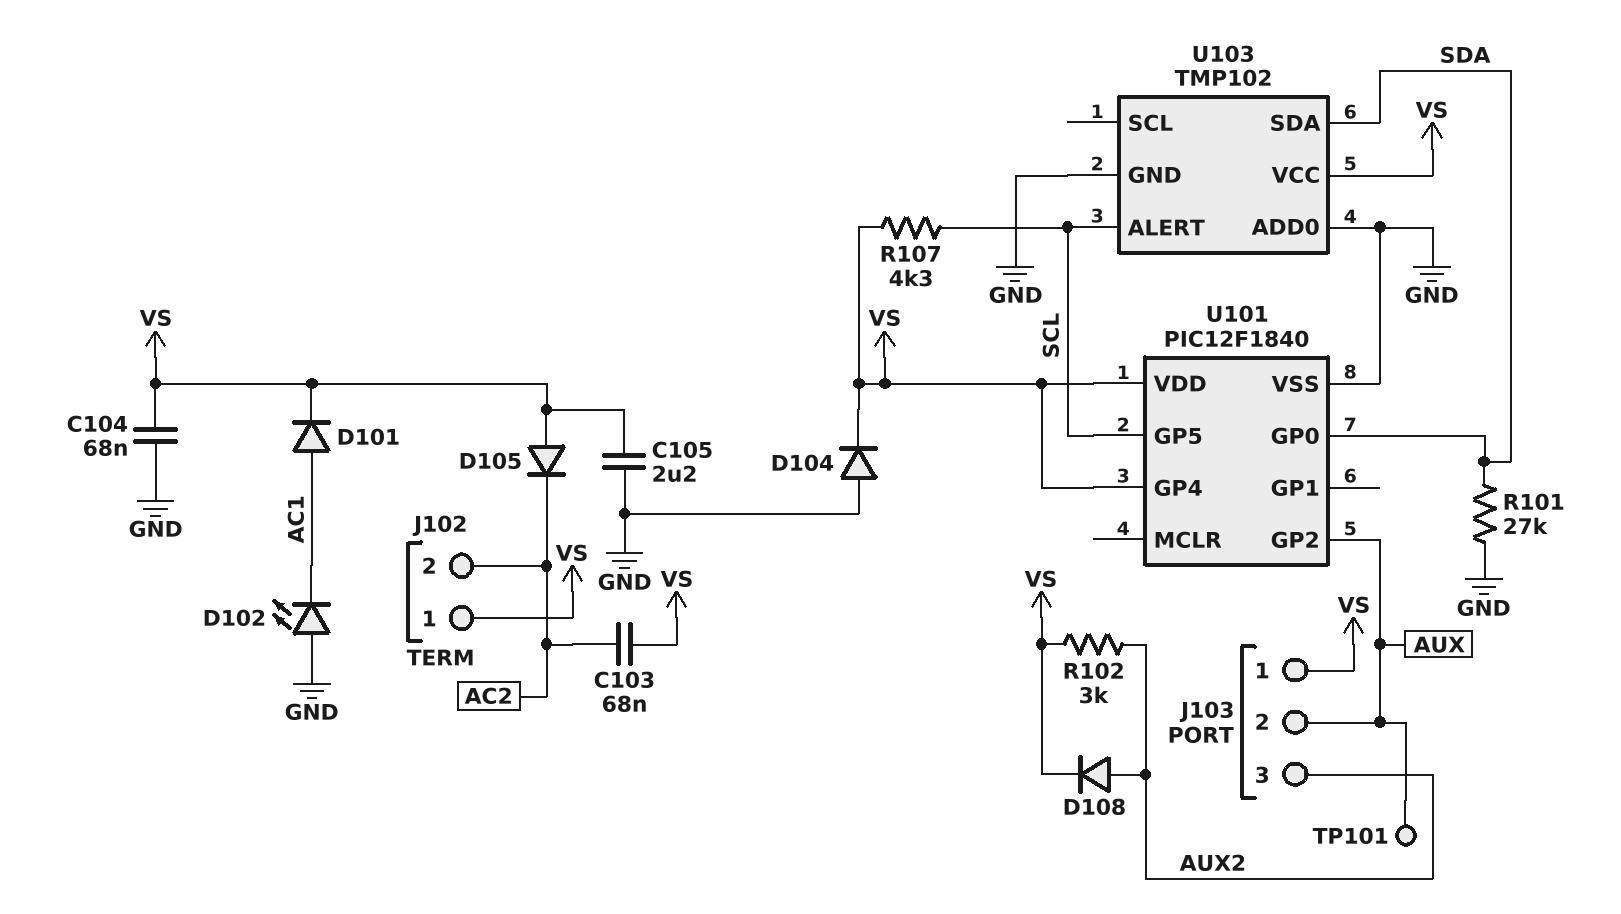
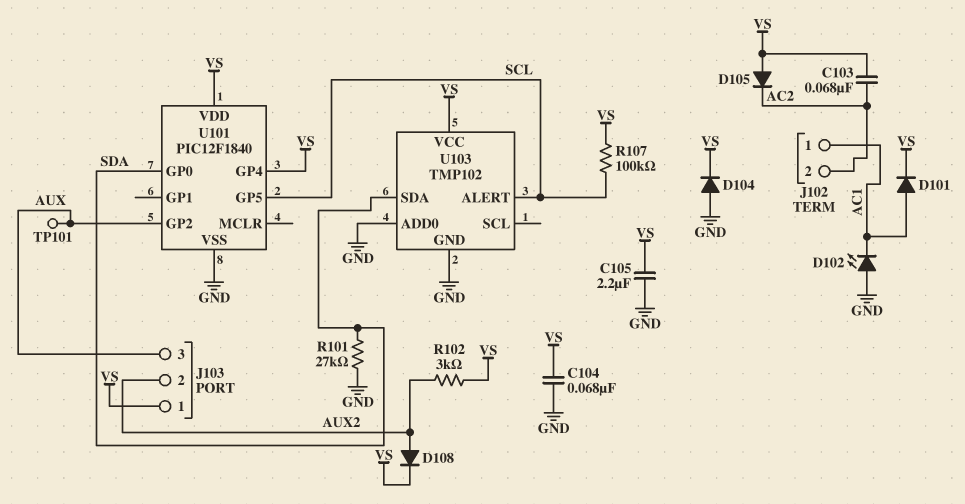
J102 pin 1: VS -> AC1
J103 pin 2: AUX -> AUX2
J103 pin 3: AUX2 -> AUX
R107: 4.3k (SCL, VS) -> 100k (SCL, VS)

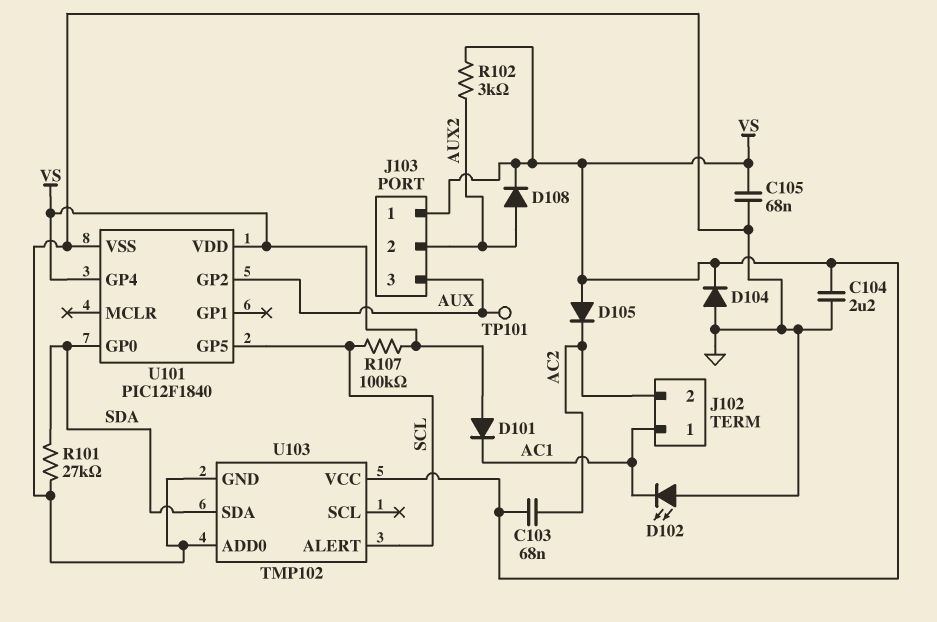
C104: 68nF (GND, VS) -> 2.2uF (GND, VS)
C105: 2.2uF (GND, VS) -> 68nF (GND, VS)
D101: diode (A AC1, K VS) -> diode (A VS, K AC1)

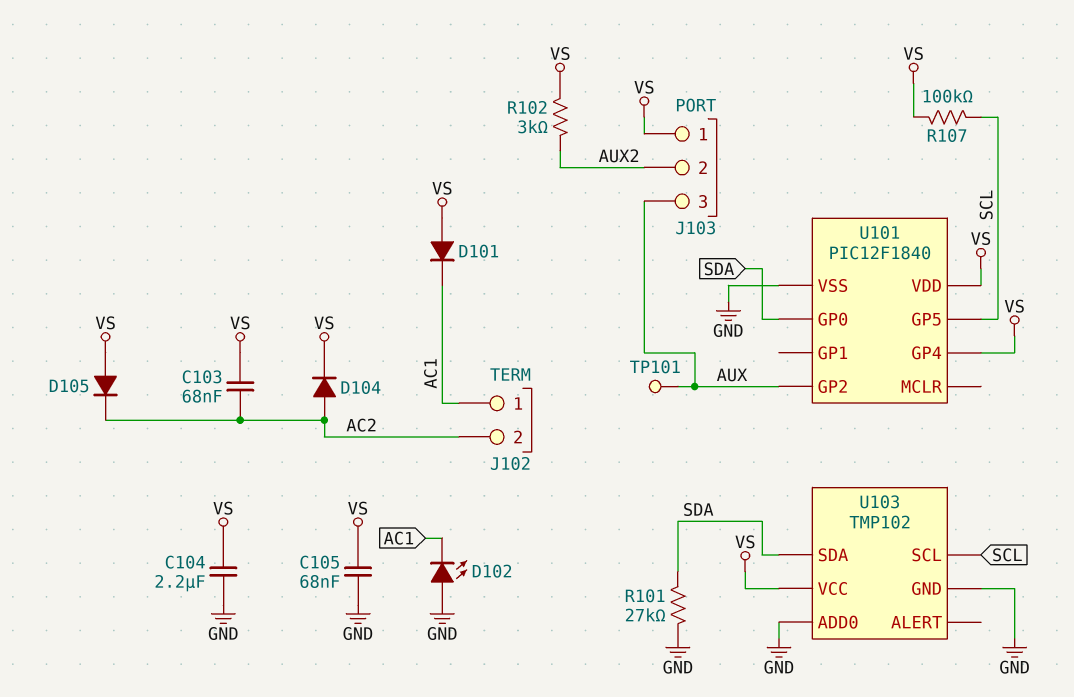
D104: diode (A GND, K VS) -> diode (A AC2, K VS)
D108: diode (A AUX2, K VS) -> none
U103 pin ALERT: SCL -> none
U103 pin SCL: none -> SCL

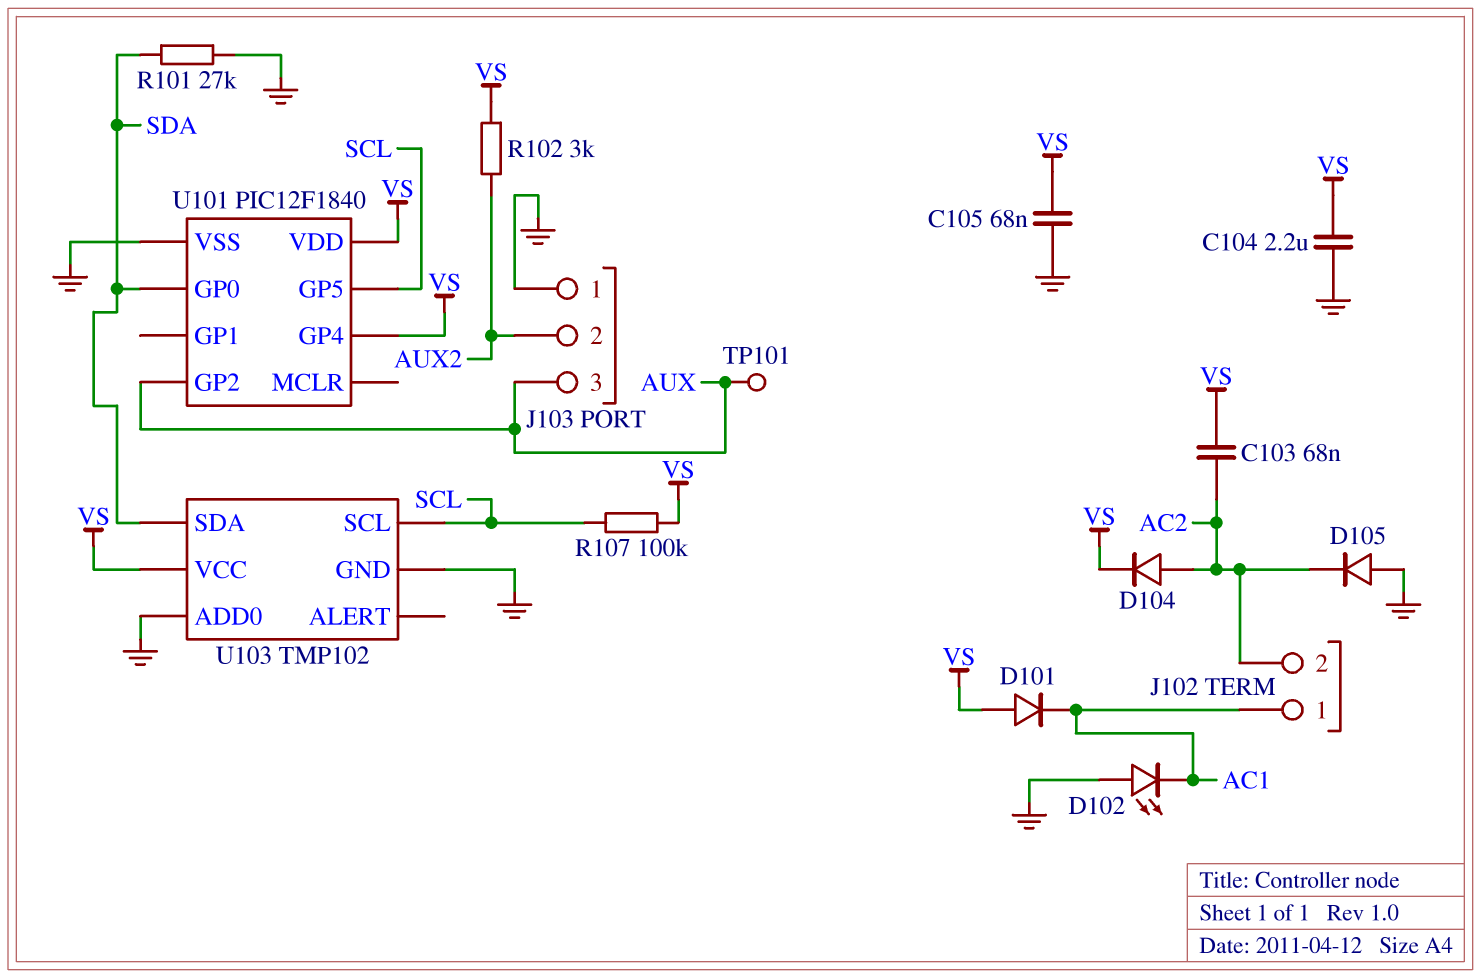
D105: diode (A VS, K AC2) -> diode (A GND, K AC2)
J103 pin 1: VS -> GND

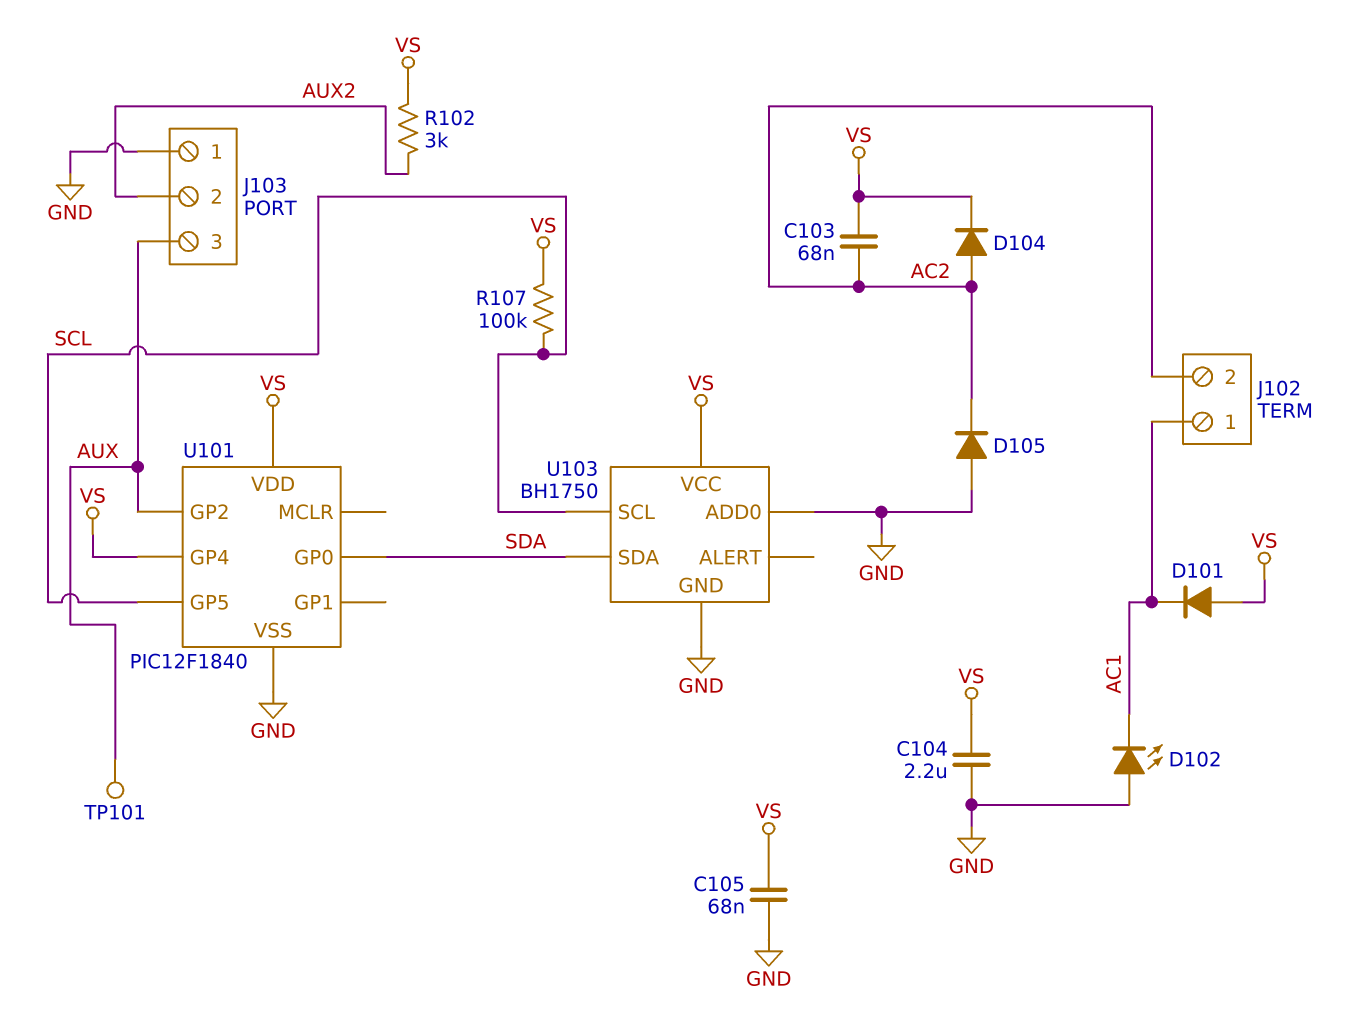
R101: 27k (GND, SDA) -> none
U103: TMP102 -> BH1750

